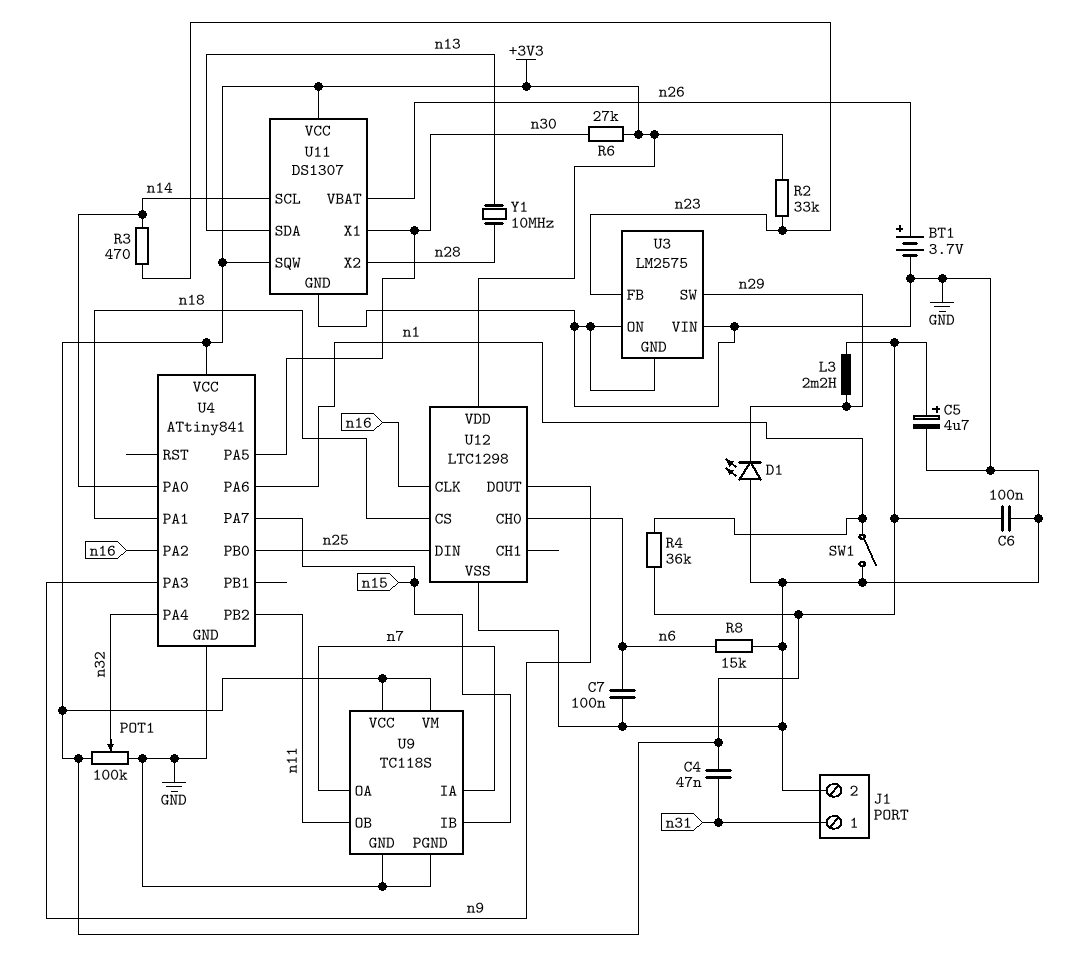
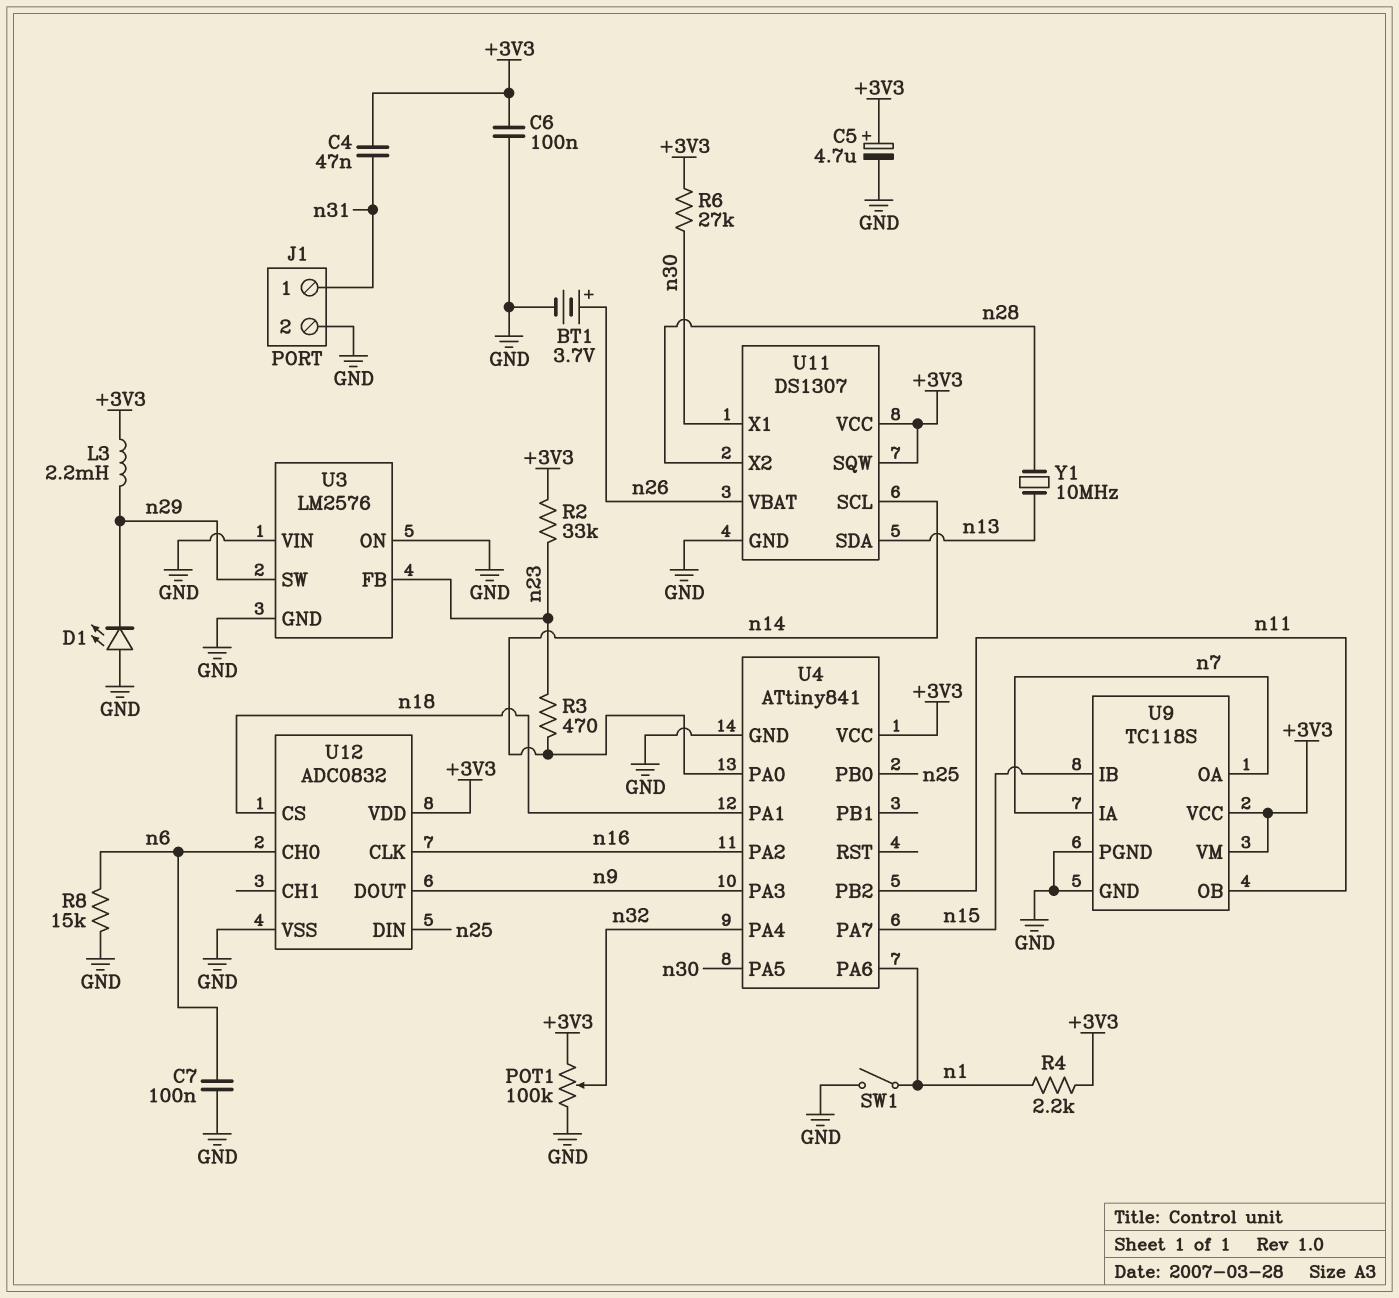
R4: 36k (+3V3, n1) -> 2.2k (+3V3, n1)
U3: LM2575 -> LM2576
U12: LTC1298 -> ADC0832

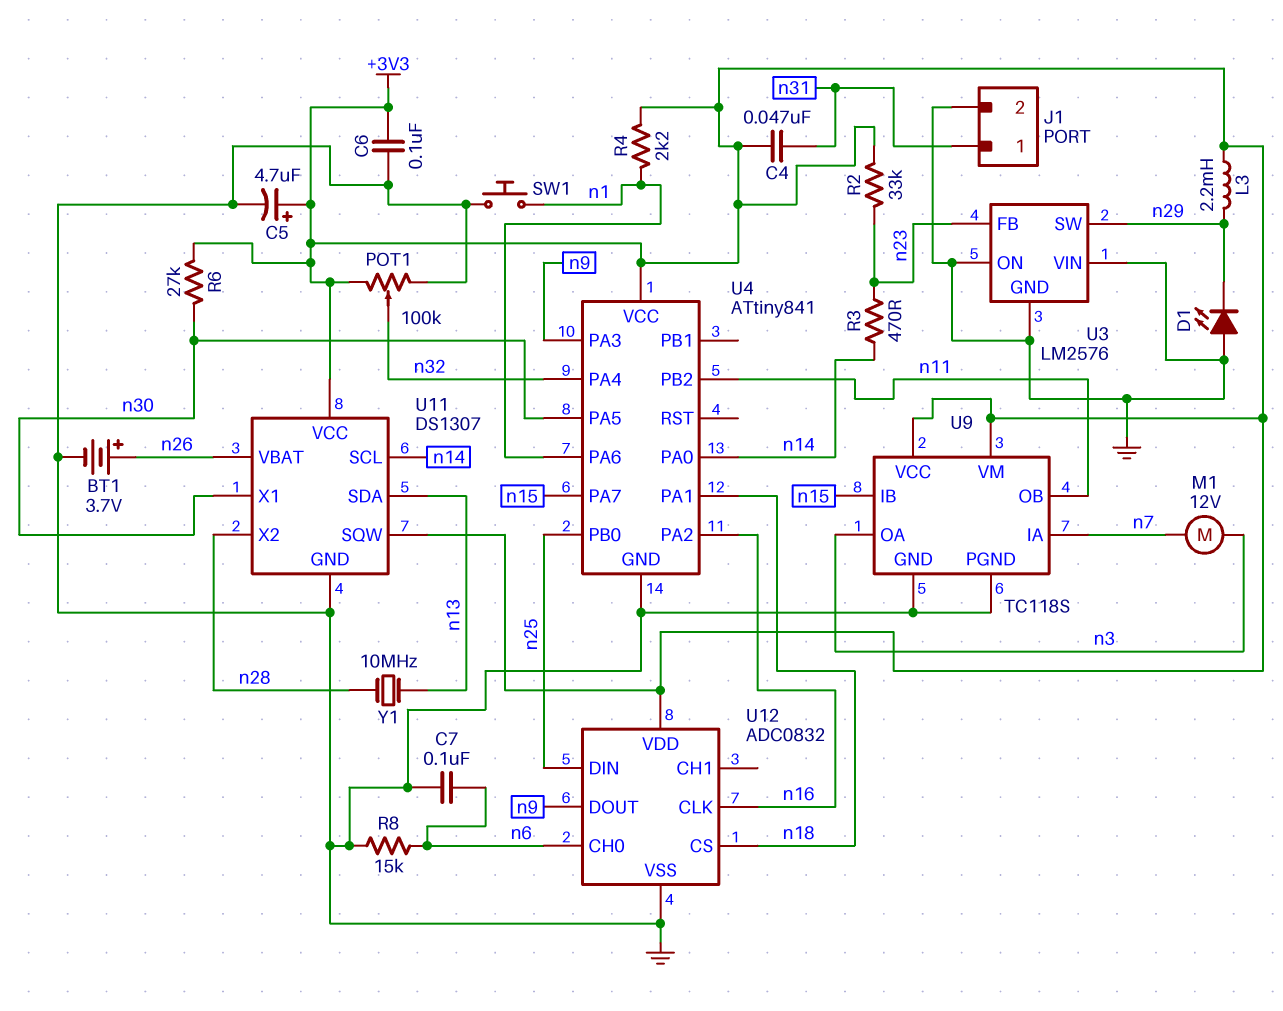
M1: none -> motor 12V (n3, n7)
SW1: switch (GND, n1) -> button (GND, n1)
U9 pin OA: n7 -> n3

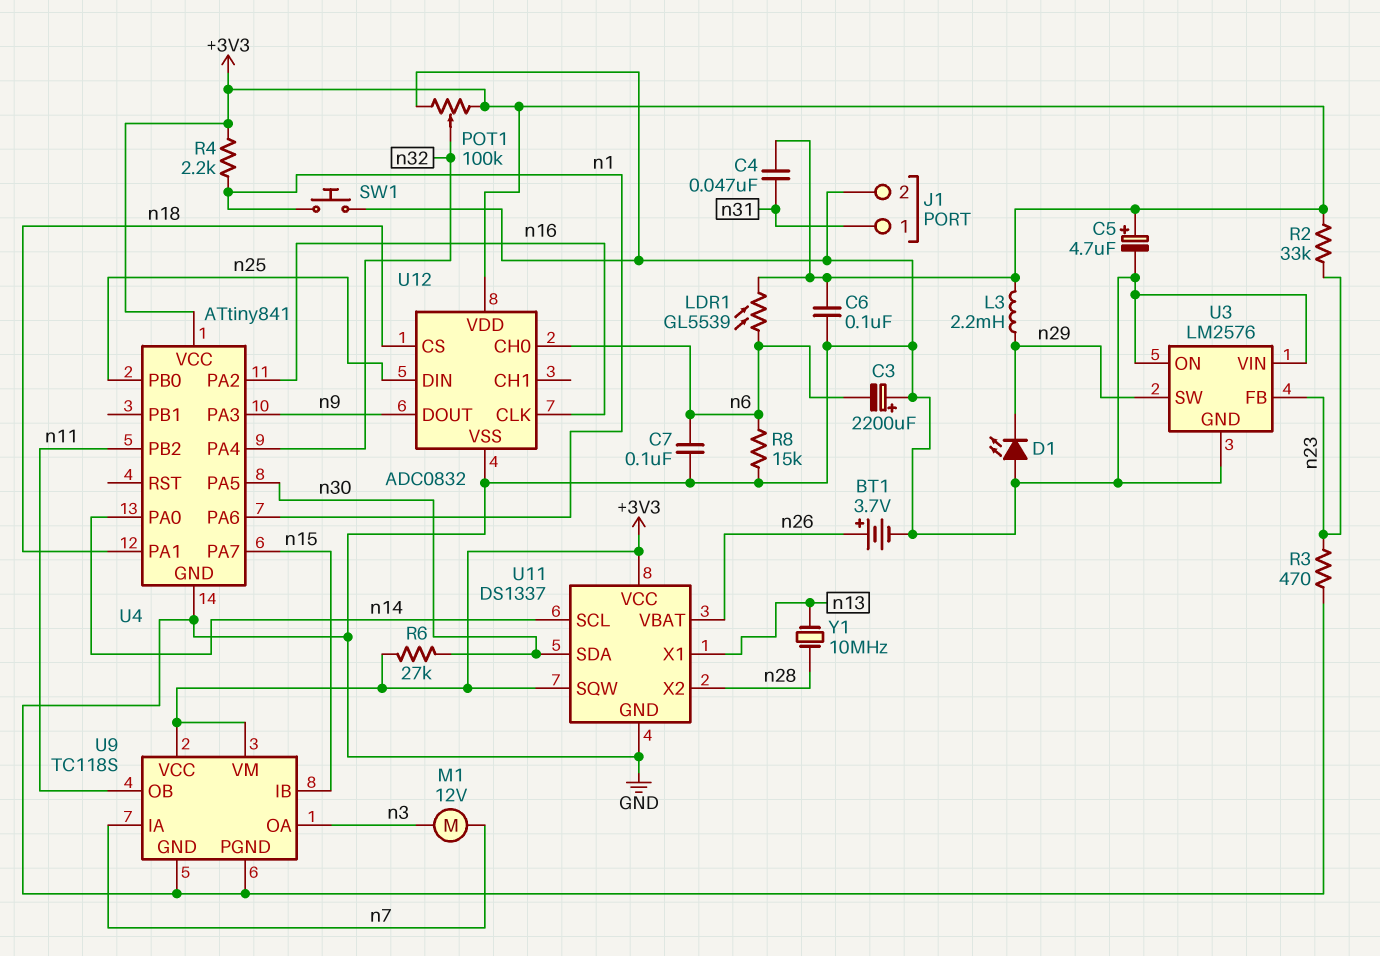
C3: none -> 2200uF (plus GND, minus n6)
LDR1: none -> GL5539 (+3V3, n6)
R3: 470 (n14, n23) -> 470 (GND, n23)
U11: DS1307 -> DS1337
U11 pin SDA: n13 -> n30
U11 pin X1: n30 -> n13

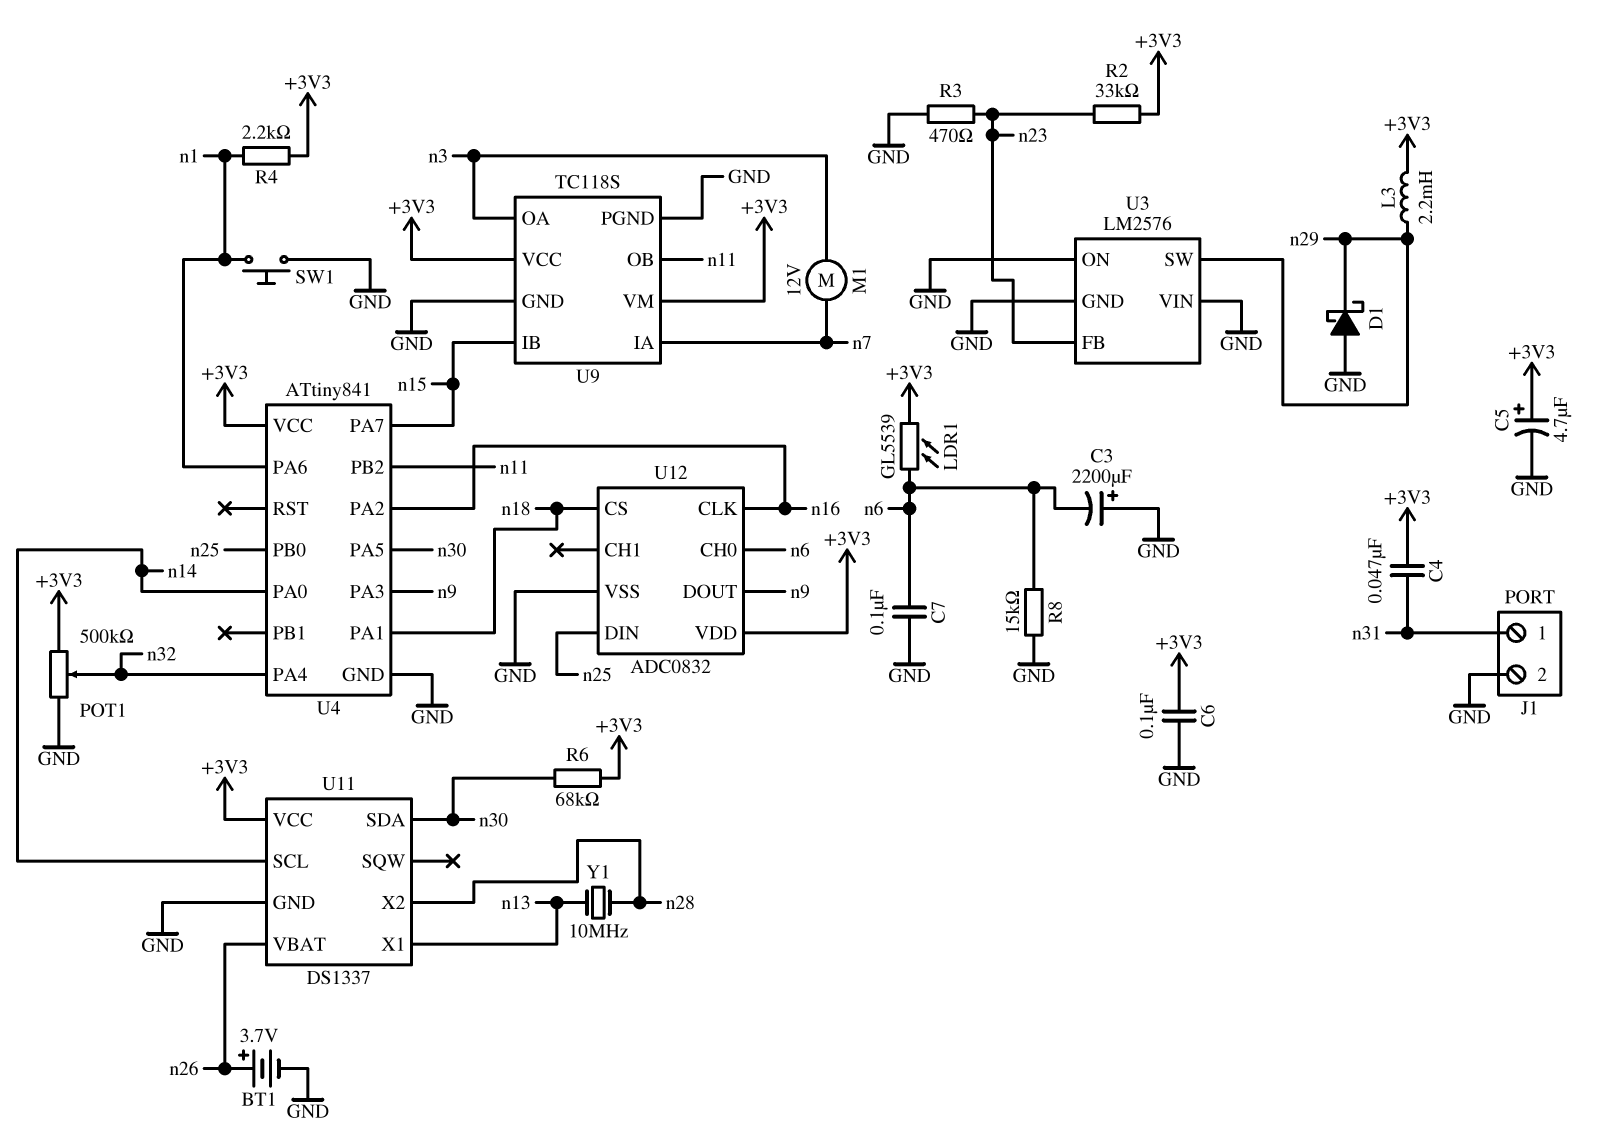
D1: LED (A GND, K n29) -> schottky (A GND, K n29)
POT1: 100k (+3V3, GND, wiper n32) -> 500k (+3V3, GND, wiper n32)
R6: 27k (+3V3, n30) -> 68k (+3V3, n30)
U11 pin SQW: +3V3 -> none

